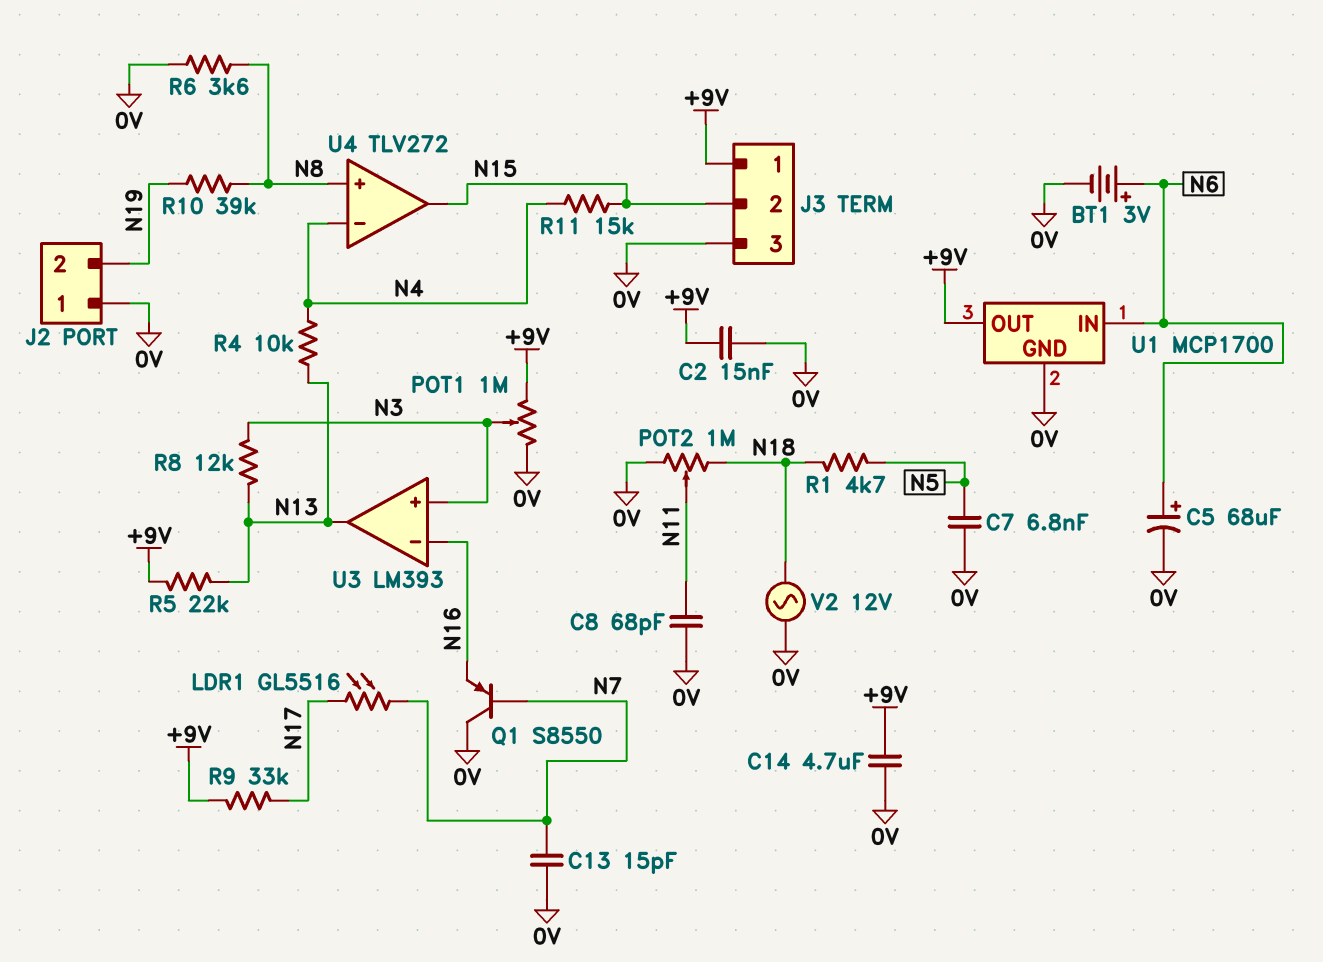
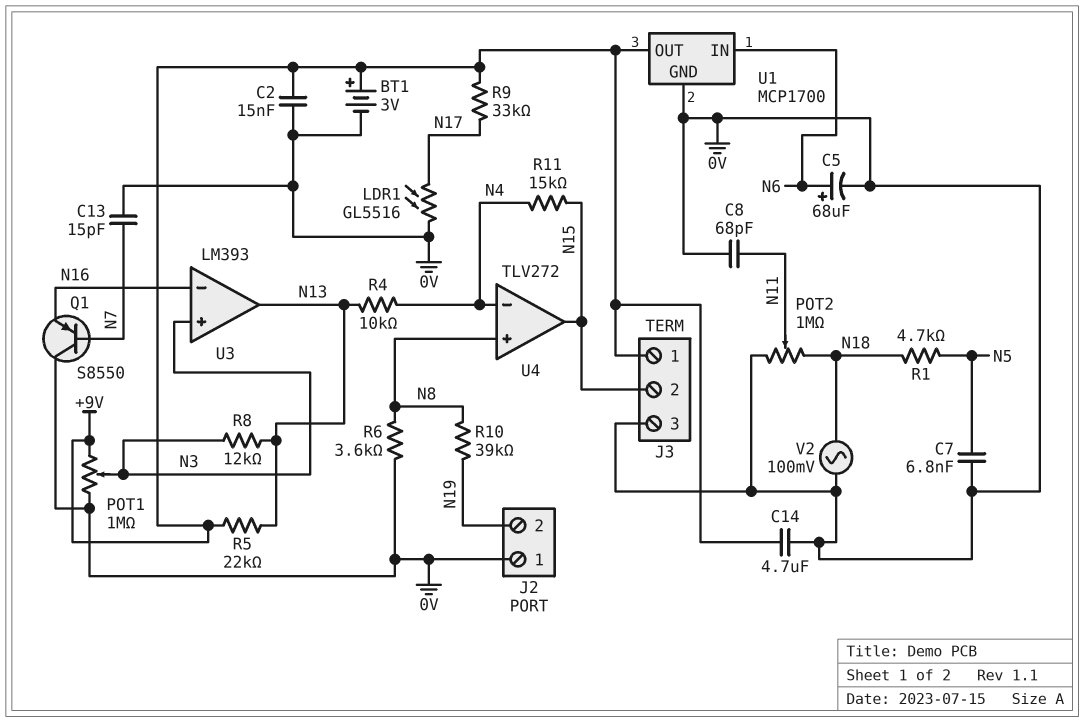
BT1: 3V (plus N6, minus 0V) -> 3V (plus +9V, minus 0V)
LDR1: GL5516 (N7, N17) -> GL5516 (0V, N17)
V2: AC 12V (0V, N18) -> AC 100mV (0V, N18)

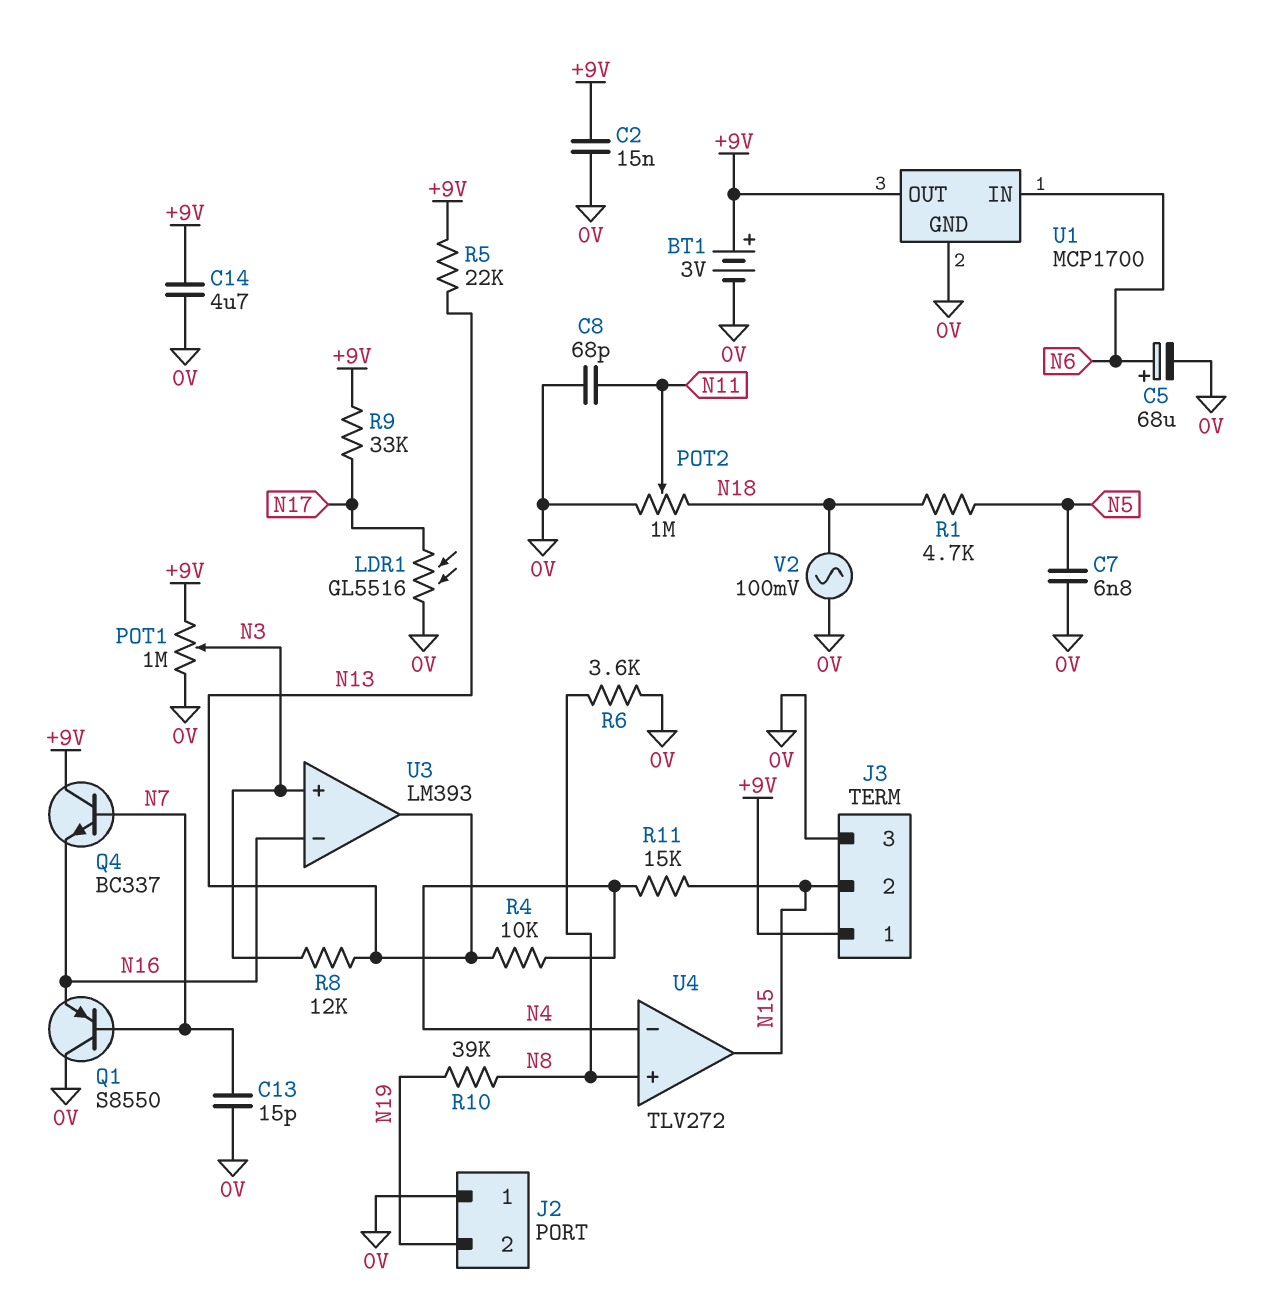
Q4: none -> NPN BC337 (B N7, C +9V, E N16)

